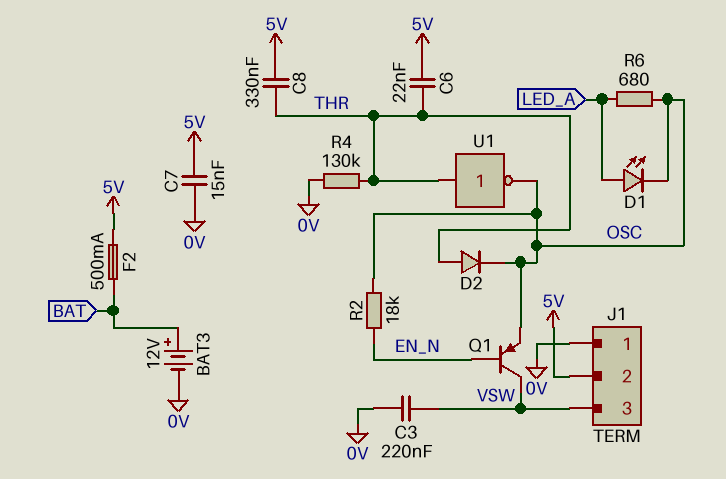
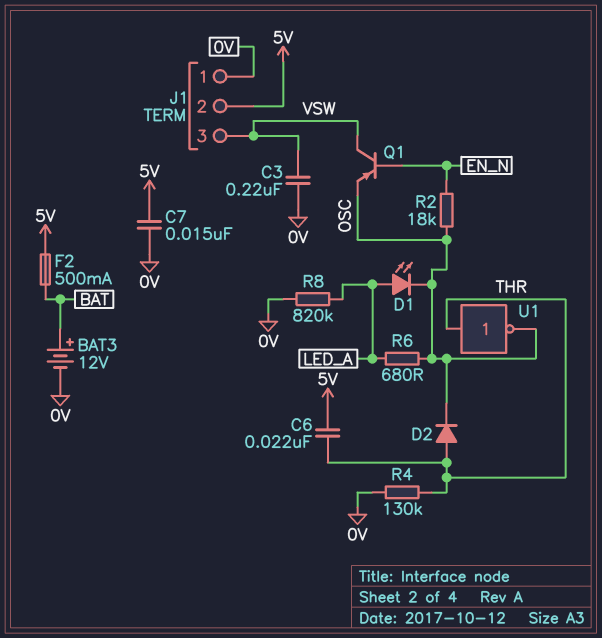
C8: 330nF (5V, THR) -> none
R8: none -> 820k (0V, LED_A)

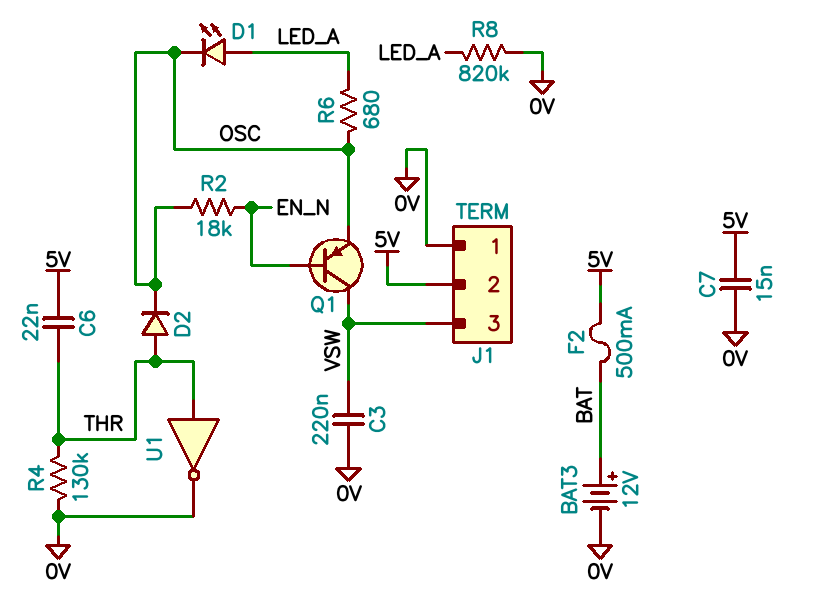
U1: NOT (in THR, out OSC) -> NOT (in THR, out 0V)

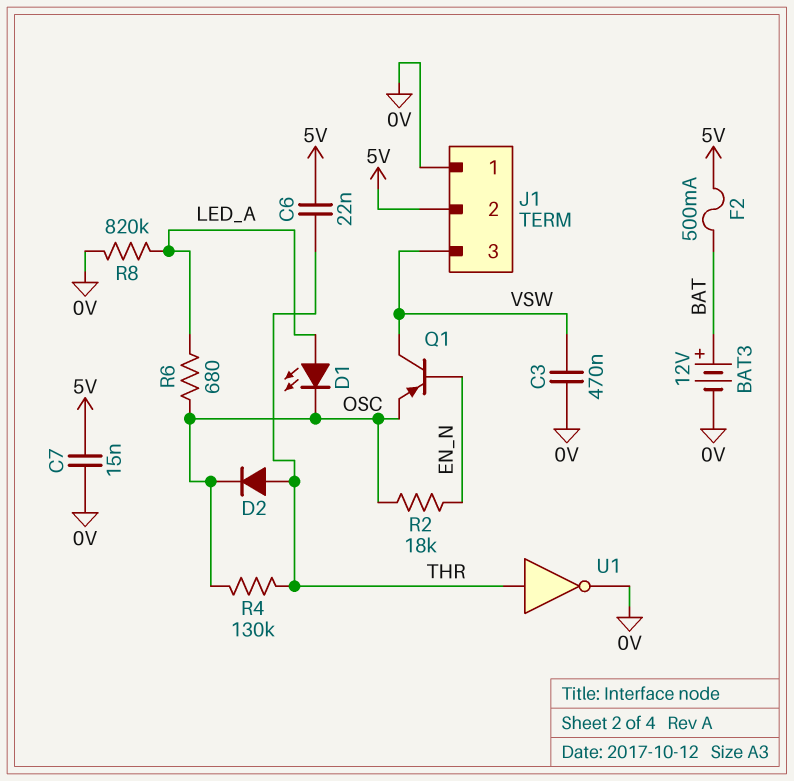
C3: 220nF (0V, VSW) -> 470nF (0V, VSW)
R4: 130k (0V, THR) -> 130k (OSC, THR)

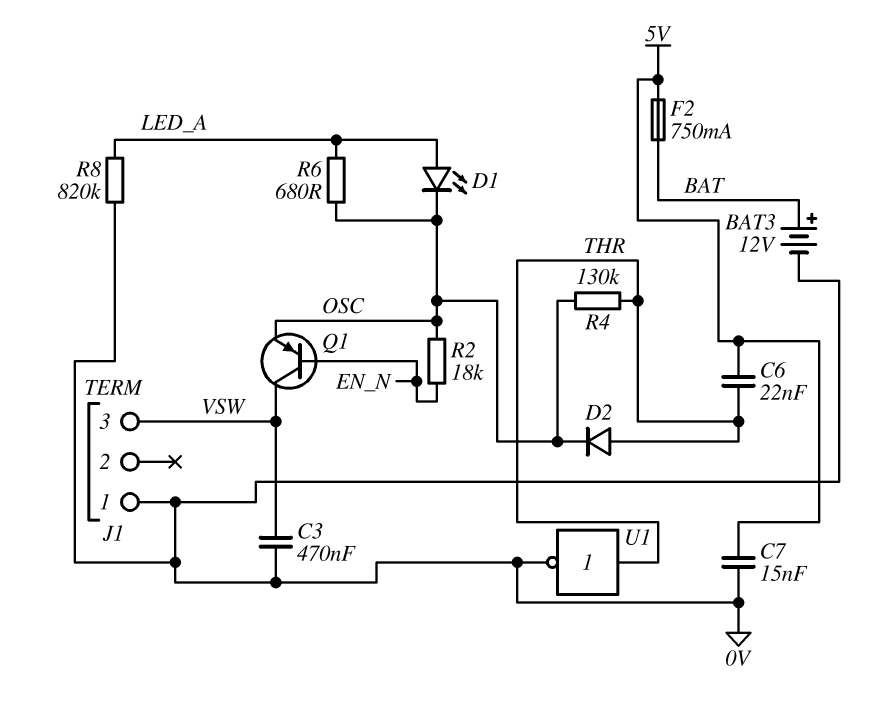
F2: 500mA (5V, BAT) -> 750mA (5V, BAT)
J1 pin 2: 5V -> none

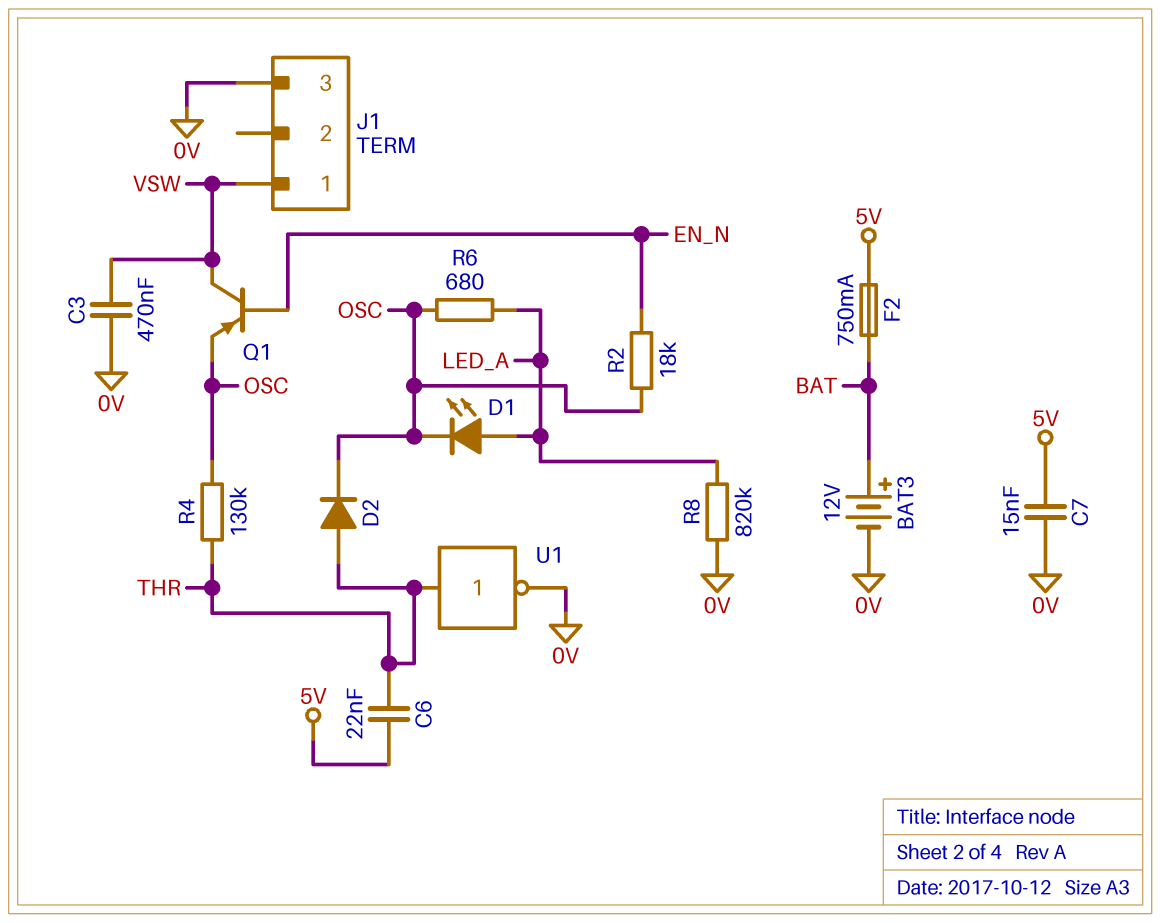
J1 pin 1: 0V -> VSW
J1 pin 3: VSW -> 0V

